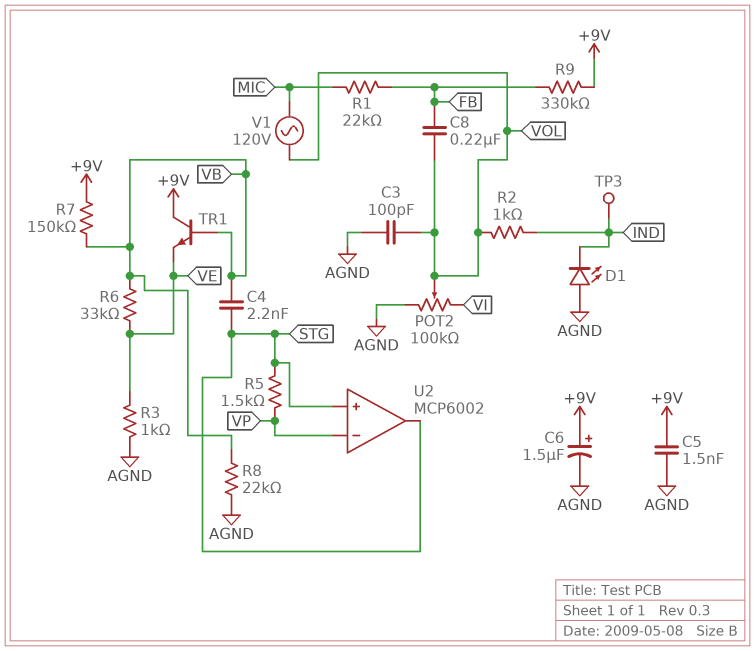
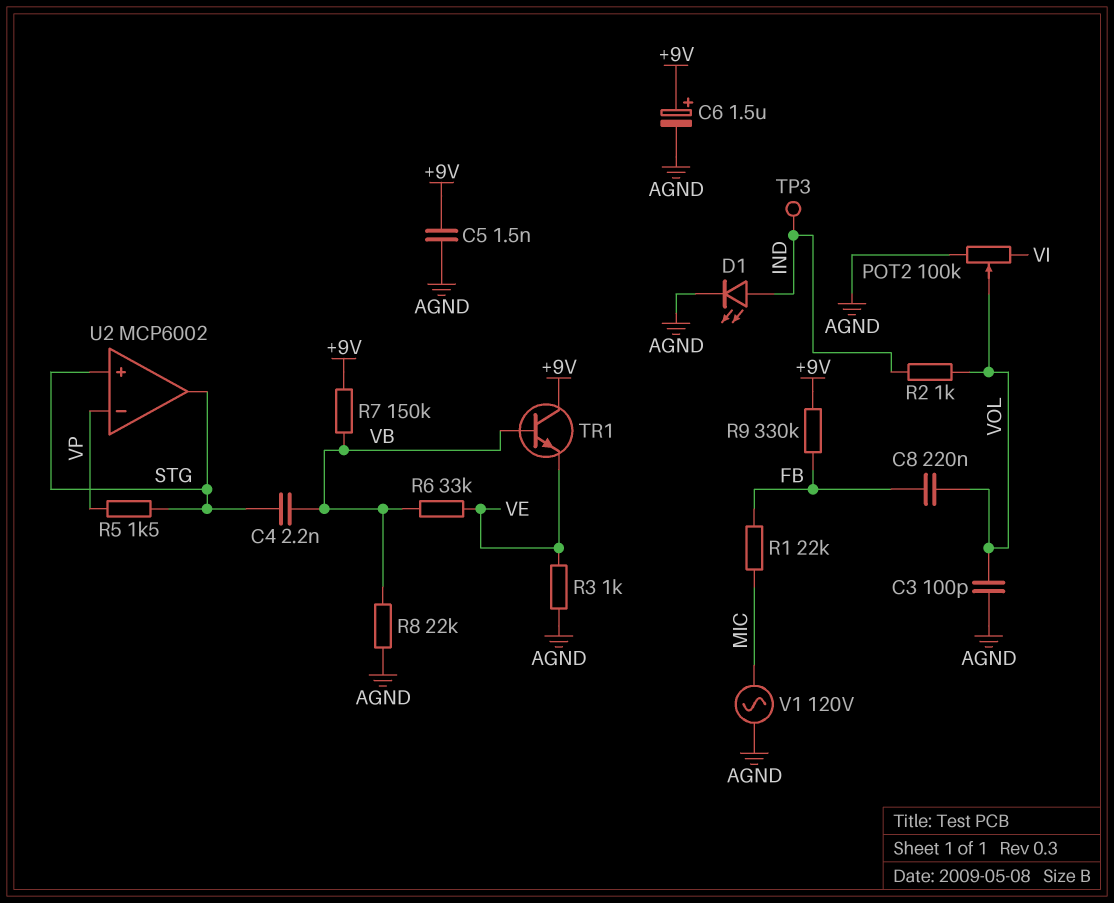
D1: LED (A AGND, K IND) -> LED (A IND, K AGND)
V1: AC 120V (MIC, VOL) -> AC 120V (AGND, MIC)

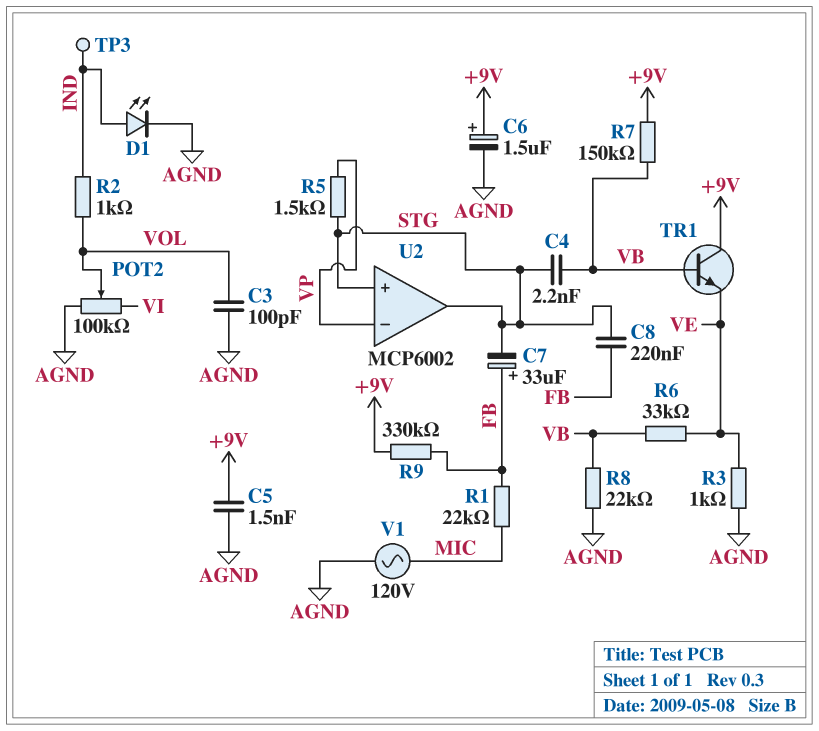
C7: none -> 33uF (plus FB, minus STG)
C8: 220nF (FB, VOL) -> 220nF (FB, STG)

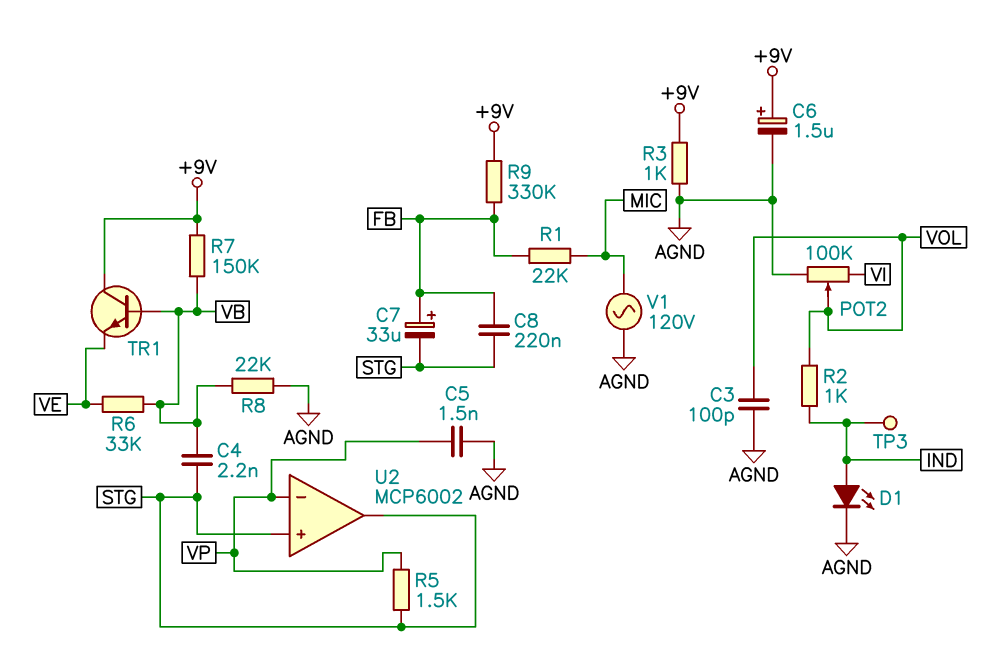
C5: 1.5nF (+9V, AGND) -> 1.5nF (AGND, VP)
R3: 1k (AGND, VE) -> 1k (+9V, AGND)

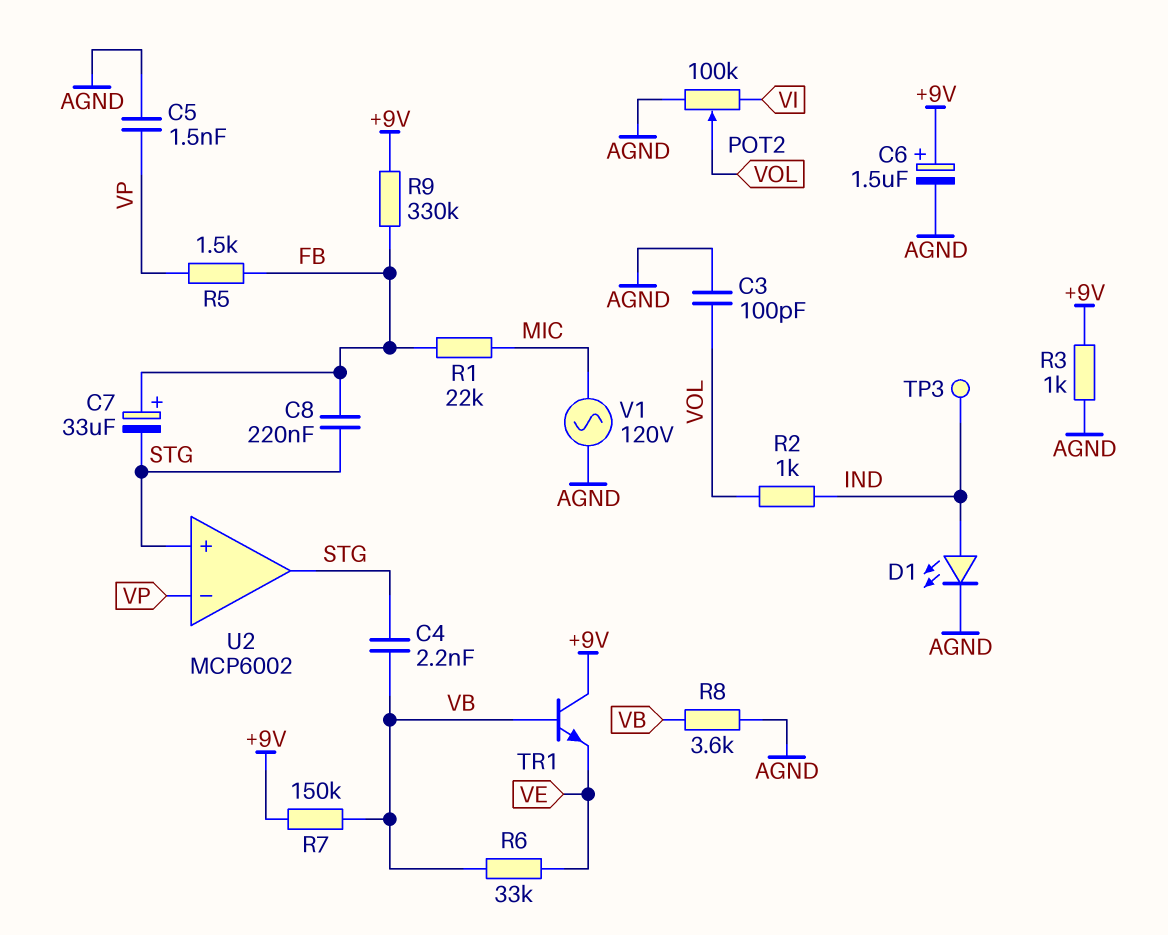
R5: 1.5k (STG, VP) -> 1.5k (FB, VP)
R8: 22k (AGND, VB) -> 3.6k (AGND, VB)

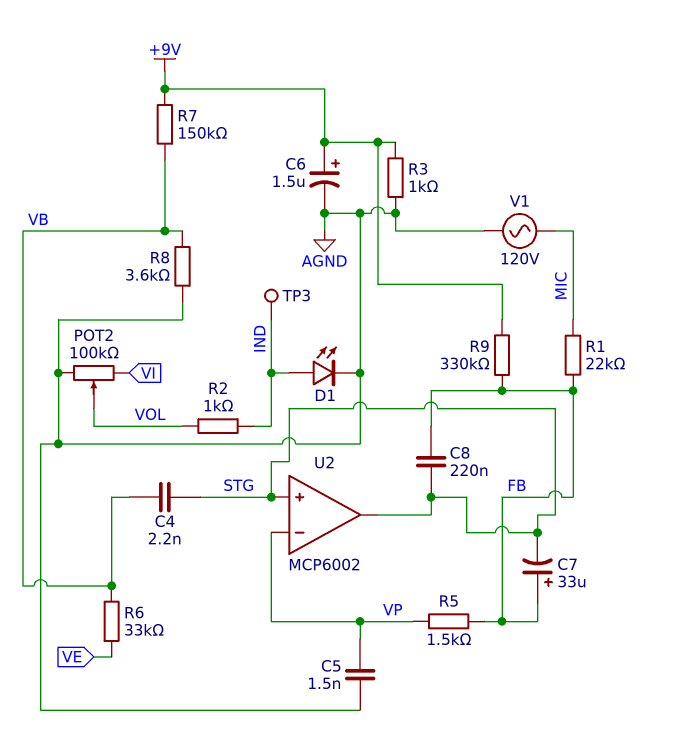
C3: 100pF (AGND, VOL) -> none
TR1: NPN (B VB, C +9V, E VE) -> none

